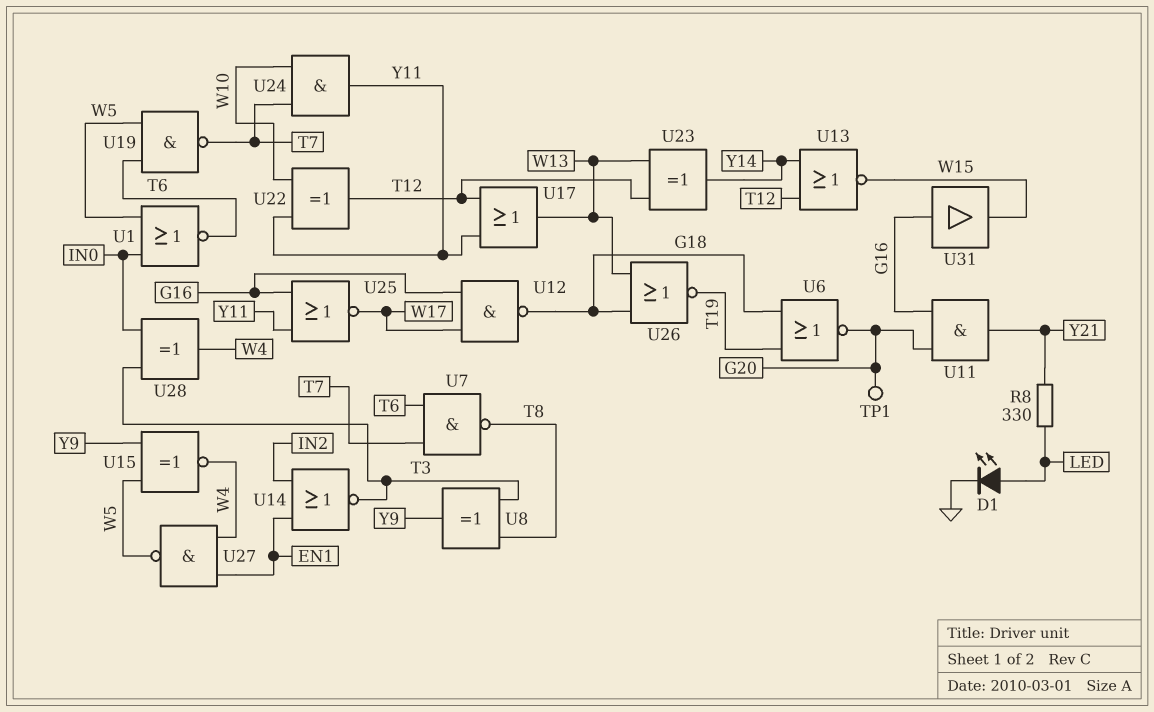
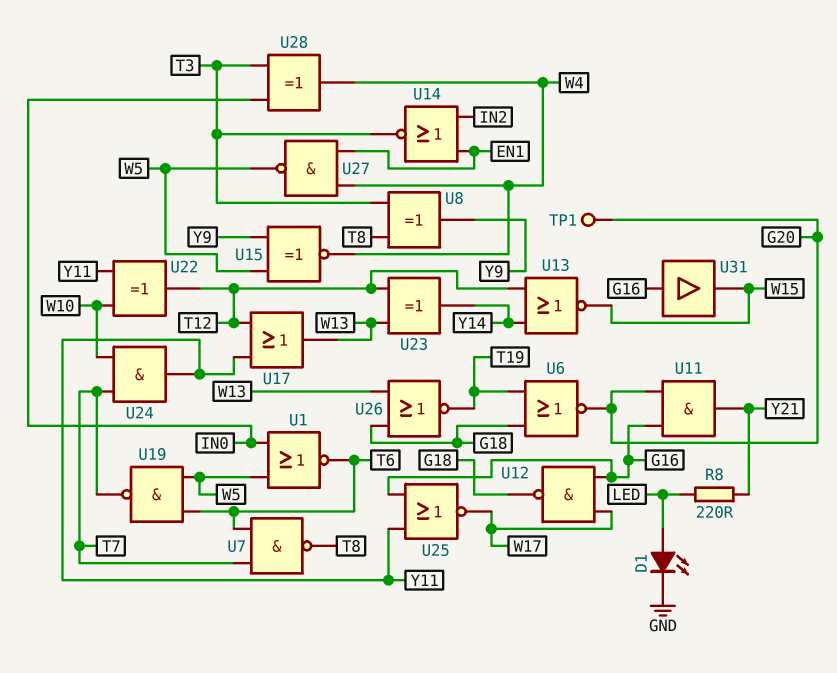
R8: 330 (LED, Y21) -> 220 (LED, Y21)

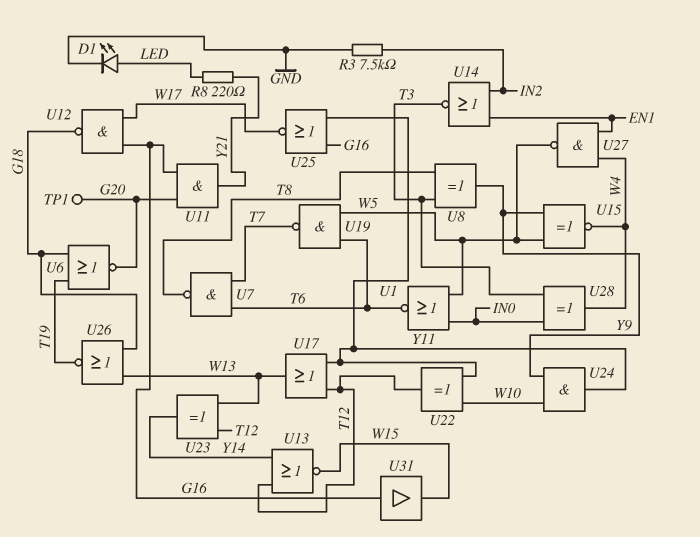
R3: none -> 7.5k (GND, IN2)
U24: AND (in T7, in W10, out Y11) -> AND (in W10, in Y9, out Y11)

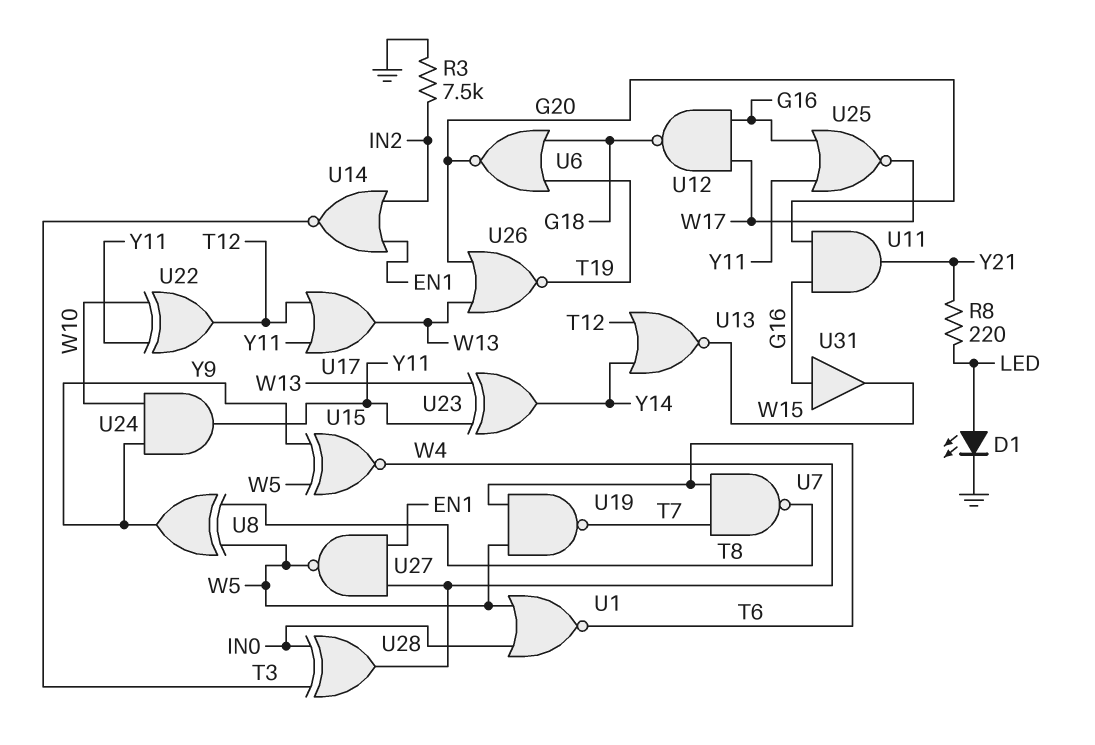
TP1: test point (G20) -> none
U8: XOR (in T3, in T8, out Y9) -> XOR (in T8, in W5, out Y9)
U23: XOR (in T12, in W13, out Y14) -> XOR (in W13, in Y11, out Y14)
U26: NOR (in G18, in W13, out T19) -> NOR (in G20, in W13, out T19)

